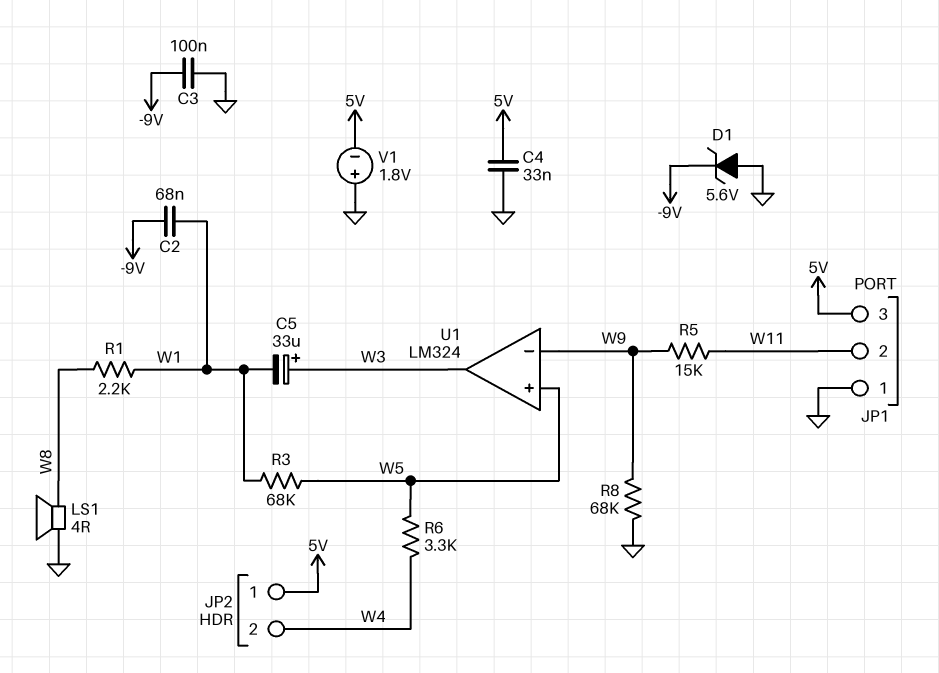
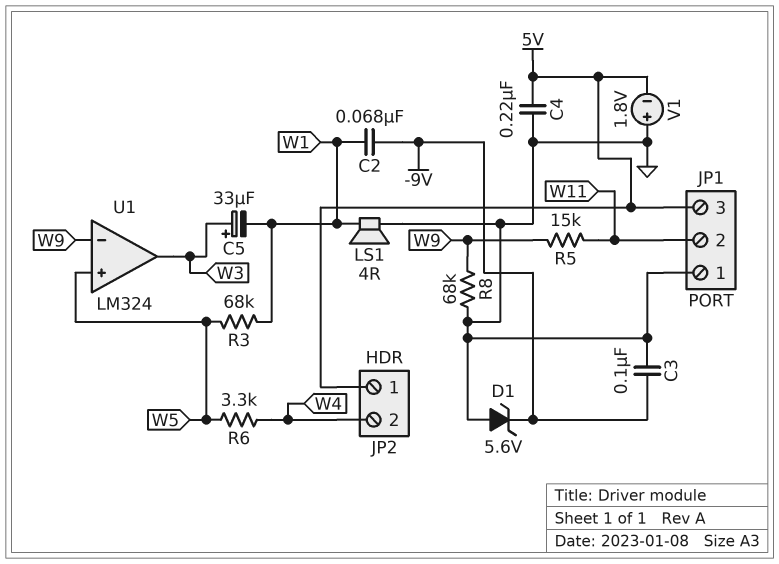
C4: 33nF (5V, GND) -> 220nF (5V, GND)
LS1: speaker 4R (GND, W8) -> speaker 4R (GND, W1)
R1: 2.2k (W1, W8) -> none

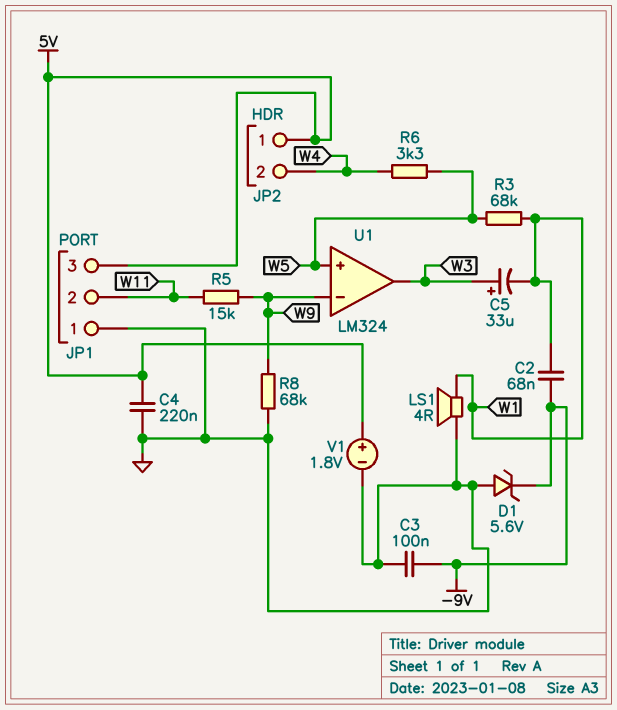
V1: 1.8V (plus GND, minus 5V) -> 1.8V (plus 5V, minus GND)

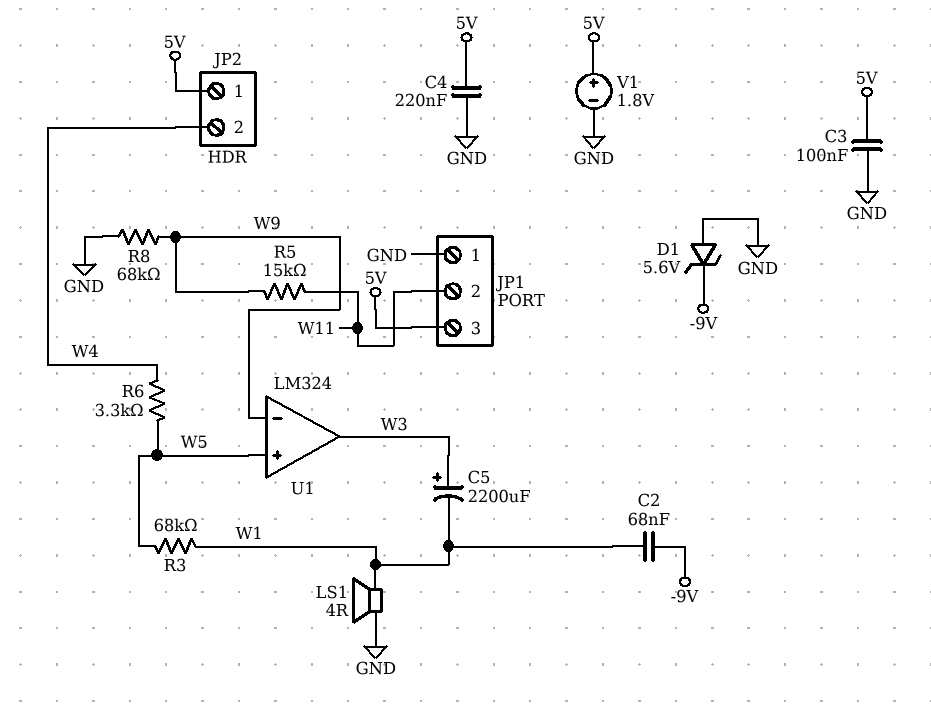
C3: 100nF (-9V, GND) -> 100nF (5V, GND)
C5: 33uF (plus W3, minus W1) -> 2200uF (plus W3, minus W1)

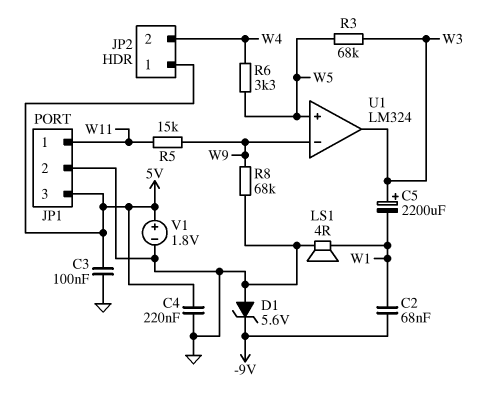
JP1 pin 1: GND -> W11
JP1 pin 2: W11 -> GND
R3: 68k (W1, W5) -> 68k (W3, W5)

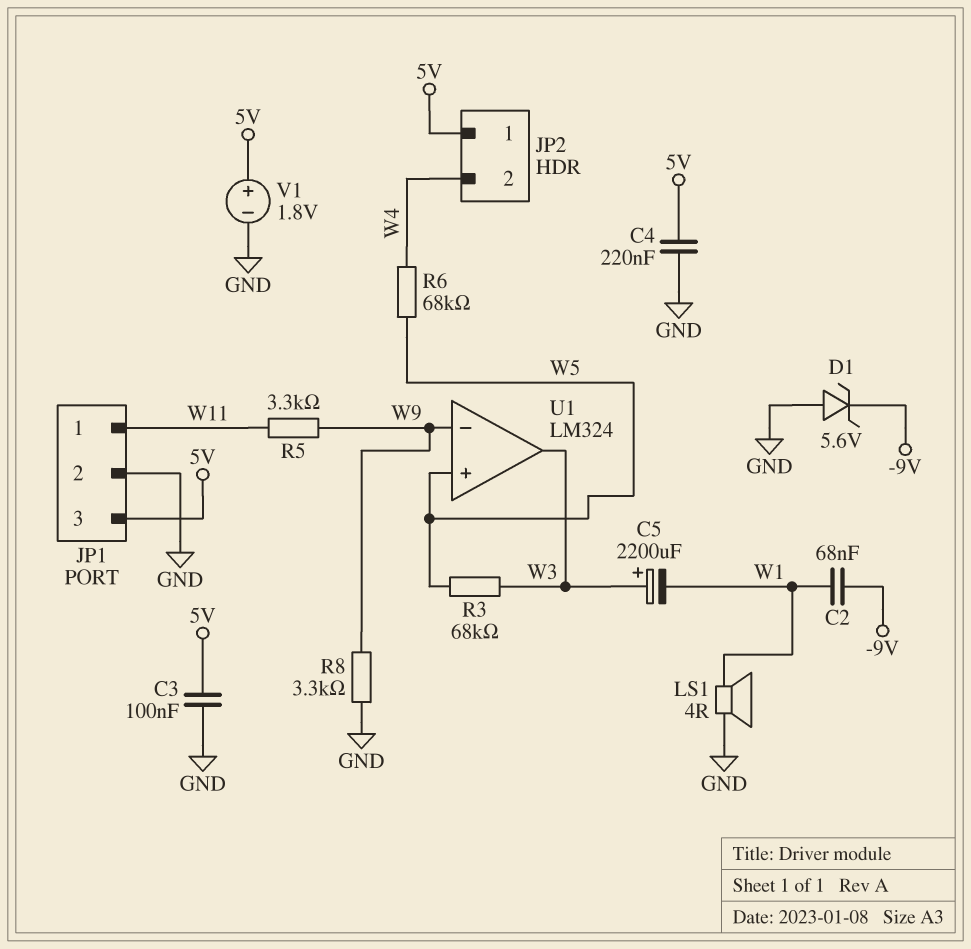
R5: 15k (W9, W11) -> 3.3k (W9, W11)
R6: 3.3k (W4, W5) -> 68k (W4, W5)
R8: 68k (GND, W9) -> 3.3k (GND, W9)

